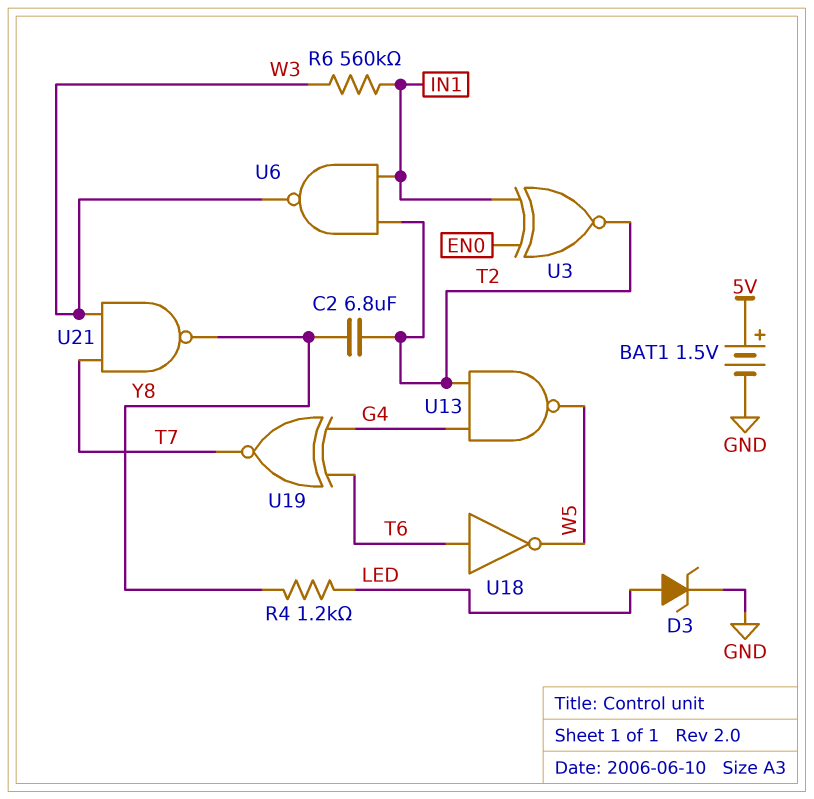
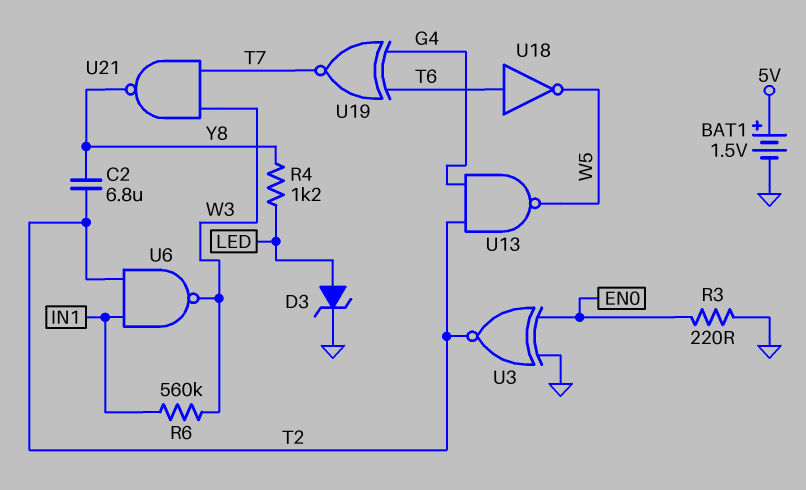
R3: none -> 220 (EN0, GND)
U3: XNOR (in EN0, in IN1, out T2) -> XNOR (in EN0, in GND, out T2)

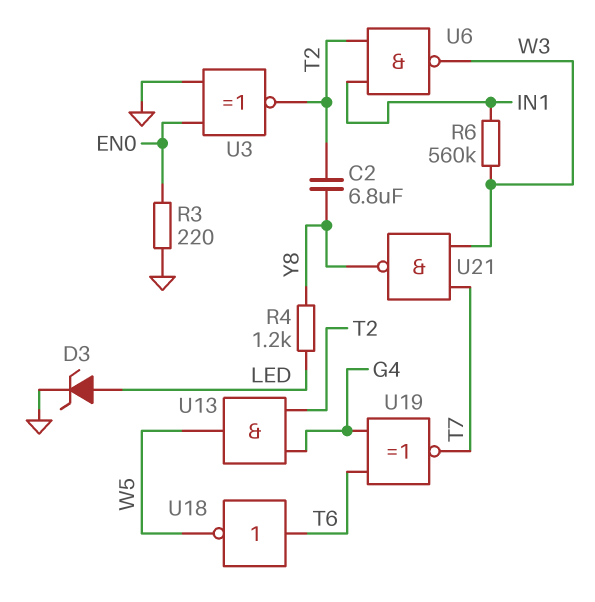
BAT1: 1.5V (plus 5V, minus GND) -> none
U13: NAND (in G4, in T2, out W5) -> AND (in G4, in T2, out W5)

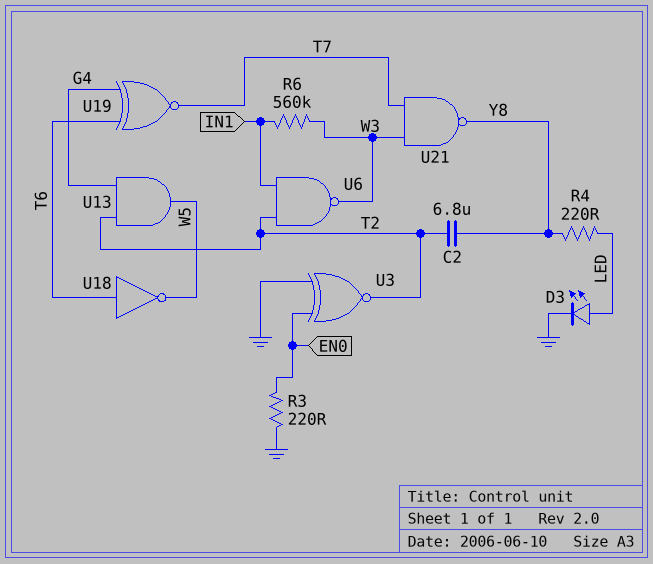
D3: zener (A LED, K GND) -> LED (A LED, K GND)
R4: 1.2k (LED, Y8) -> 220 (LED, Y8)

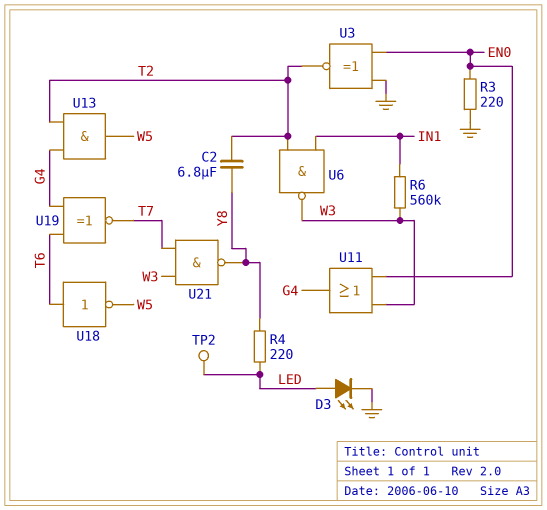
TP2: none -> test point (LED)
U11: none -> OR (in EN0, in W3, out G4)

